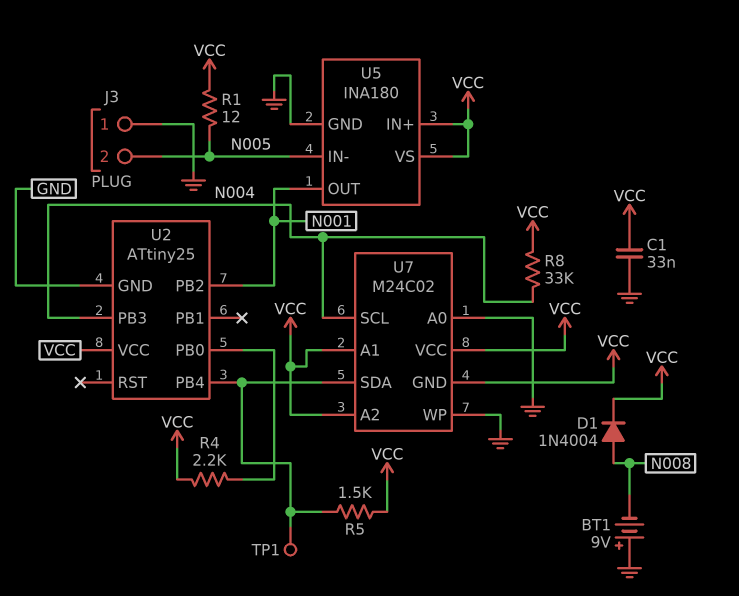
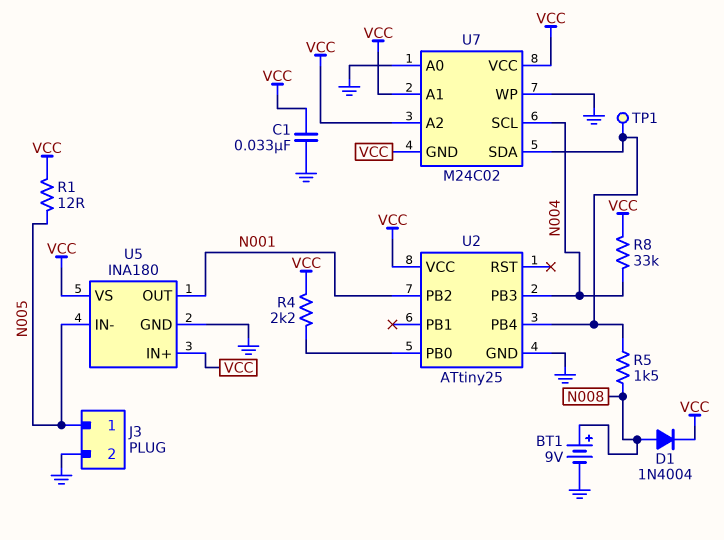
BT1: 9V (plus GND, minus N008) -> 9V (plus N008, minus GND)
J3 pin 1: GND -> N005
J3 pin 2: N005 -> GND
R5: 1.5k (U2/PB4, VCC) -> 1.5k (N008, U2/PB4)

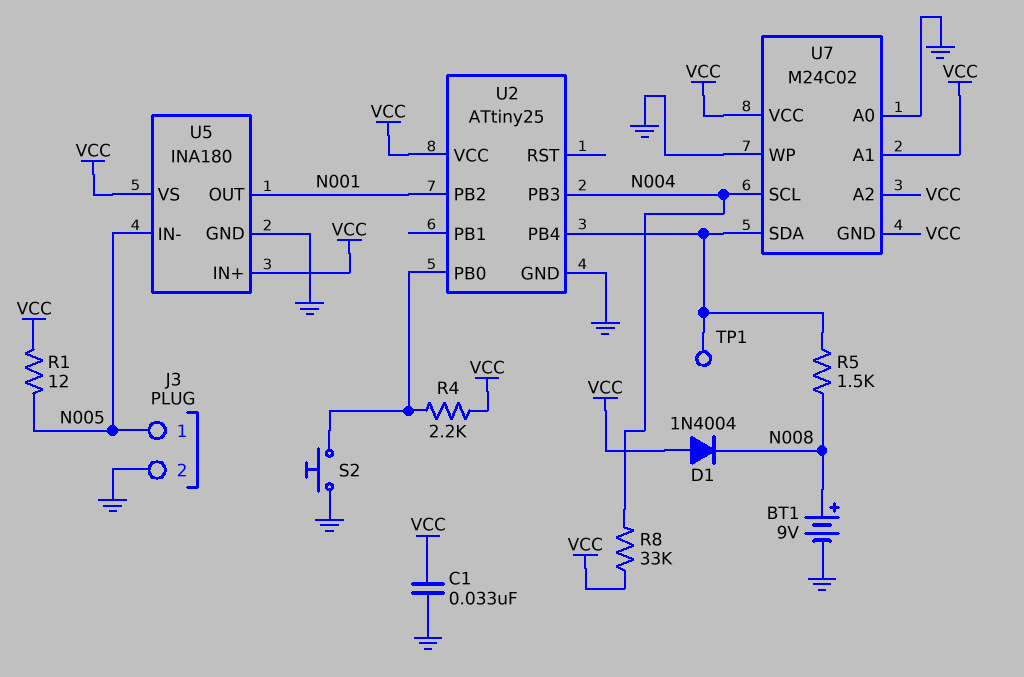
D1: diode 1N4004 (A N008, K VCC) -> diode 1N4004 (A VCC, K N008)
S2: none -> button (GND, U2/PB0)

